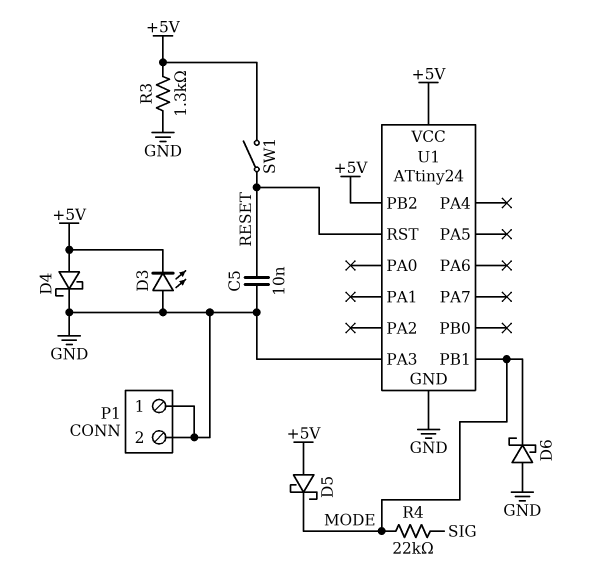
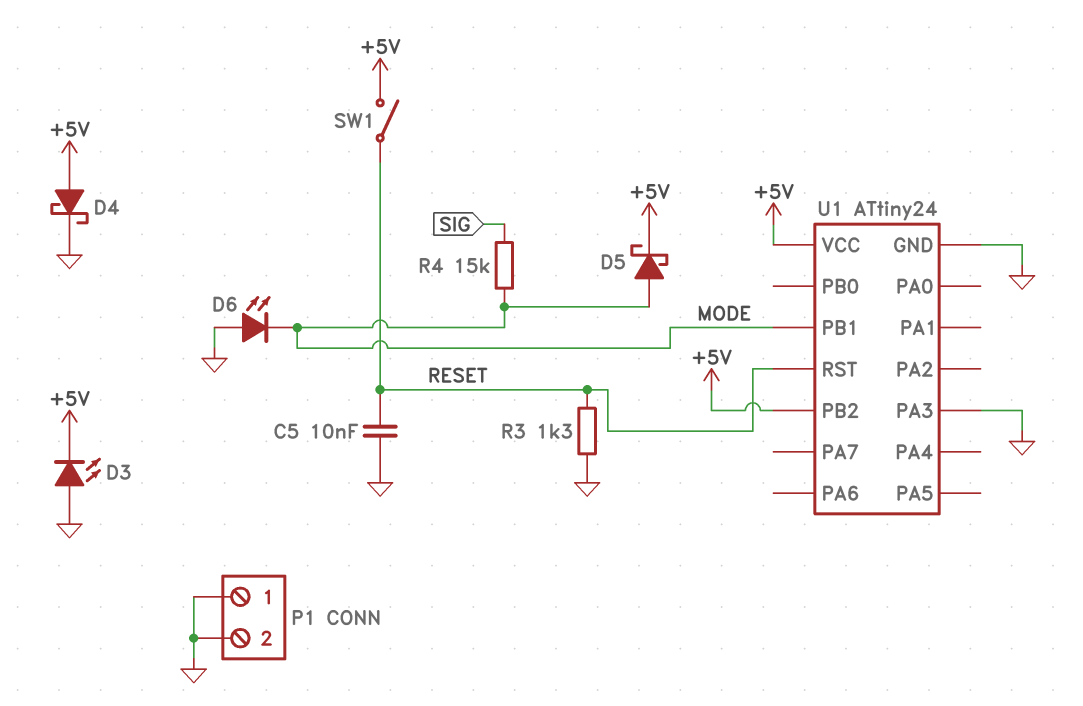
D5: schottky (A +5V, K MODE) -> schottky (A MODE, K +5V)
D6: schottky (A GND, K MODE) -> LED (A GND, K MODE)
R3: 1.3k (+5V, GND) -> 1.3k (GND, RESET)
R4: 22k (MODE, SIG) -> 15k (MODE, SIG)

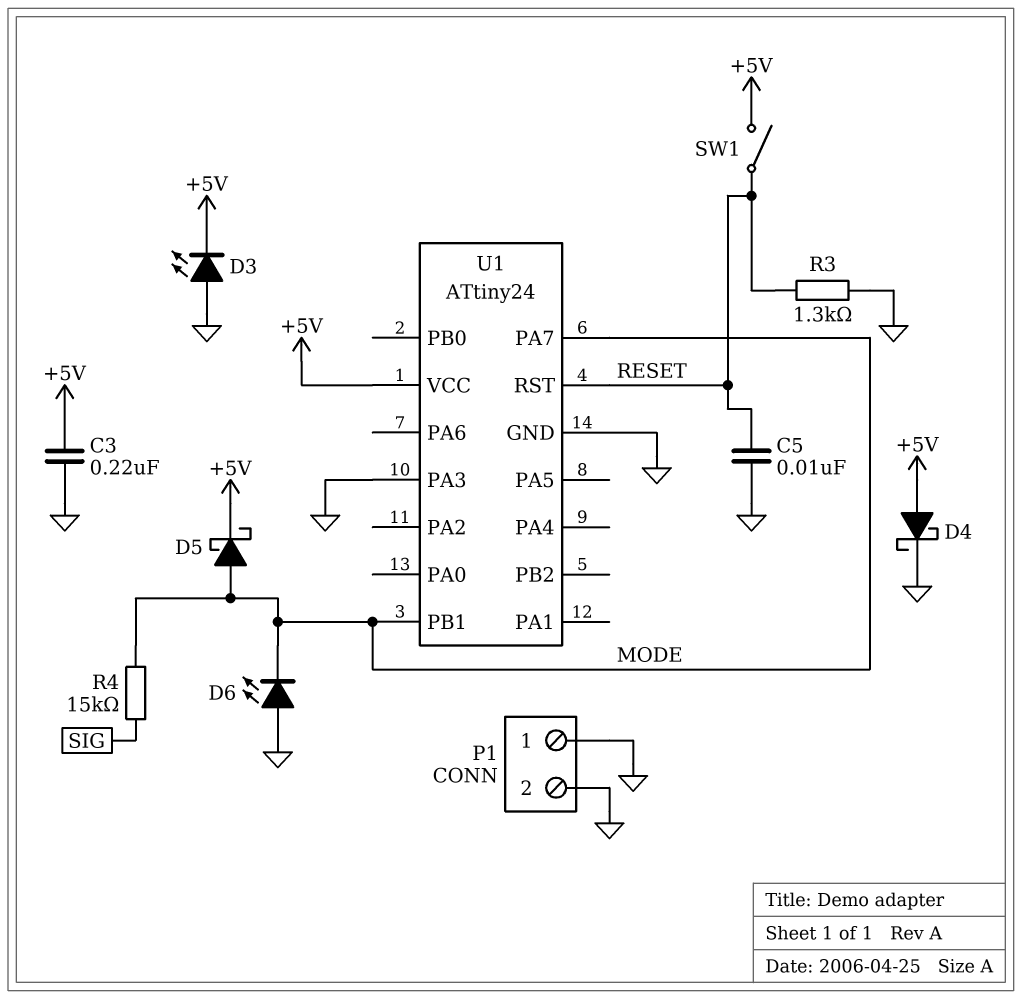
C3: none -> 220nF (+5V, GND)
U1 pin PA7: none -> MODE
U1 pin PB2: +5V -> none

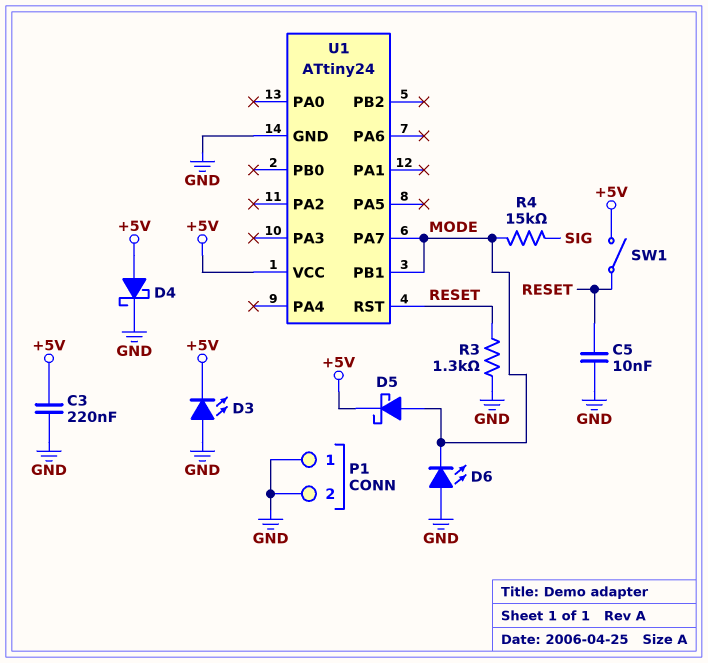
U1 pin PA3: GND -> none

